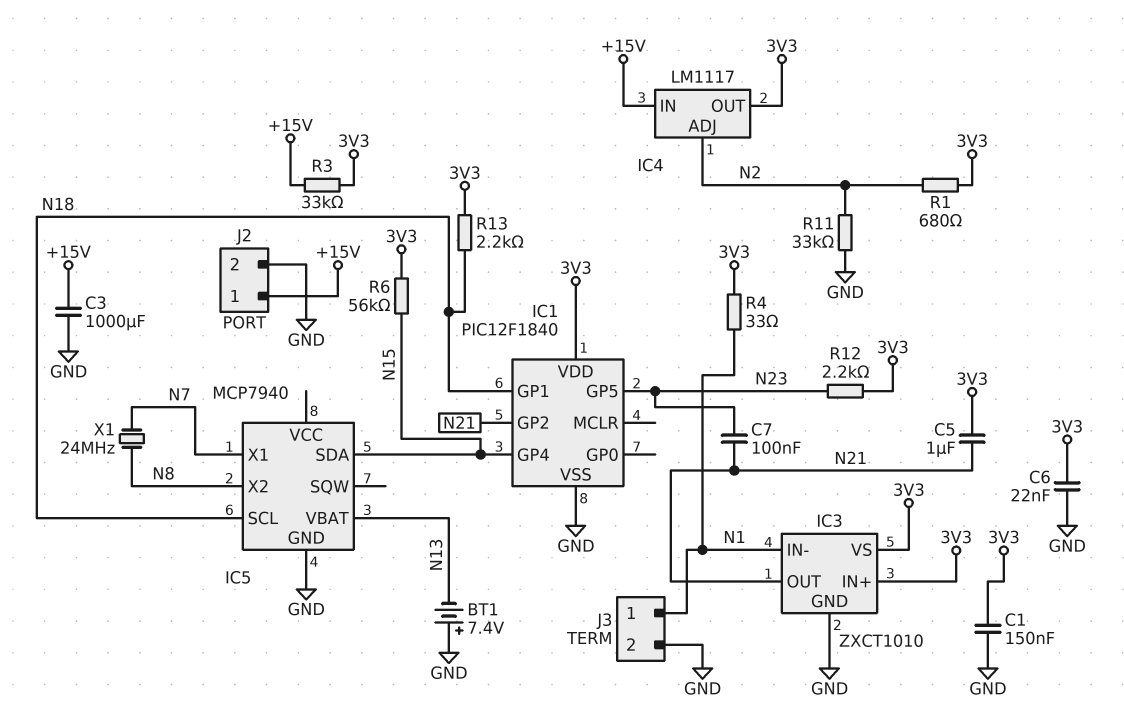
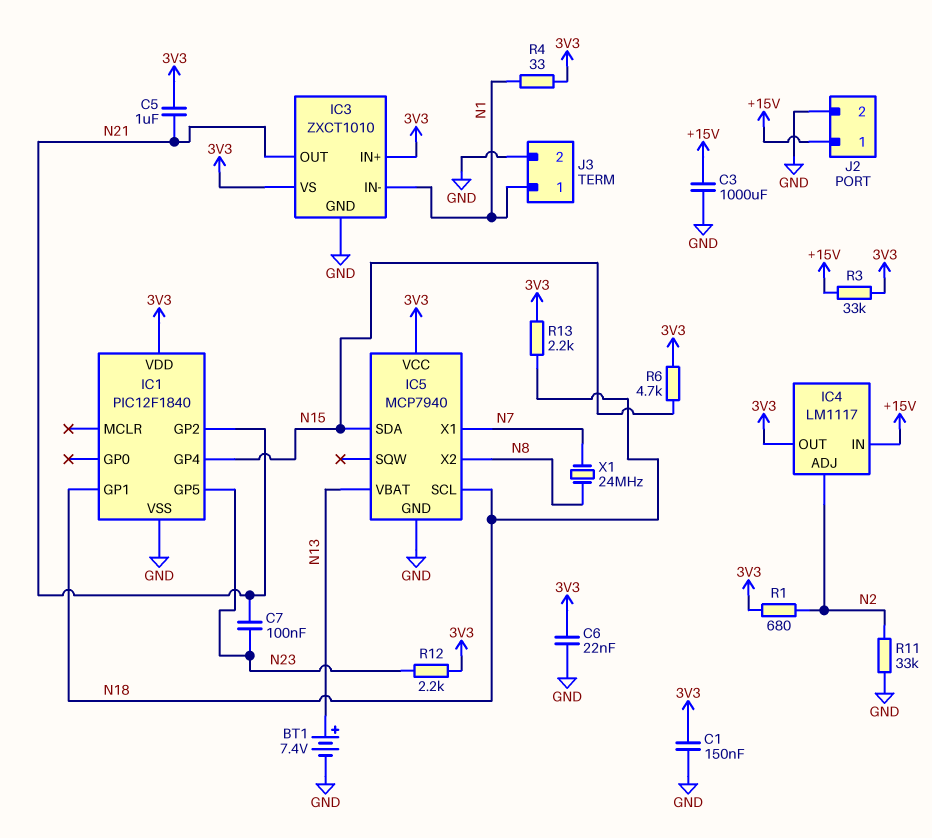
BT1: 7.4V (plus GND, minus N13) -> 7.4V (plus N13, minus GND)
IC5 pin VCC: none -> 3V3
R6: 56k (3V3, N15) -> 4.7k (3V3, N15)

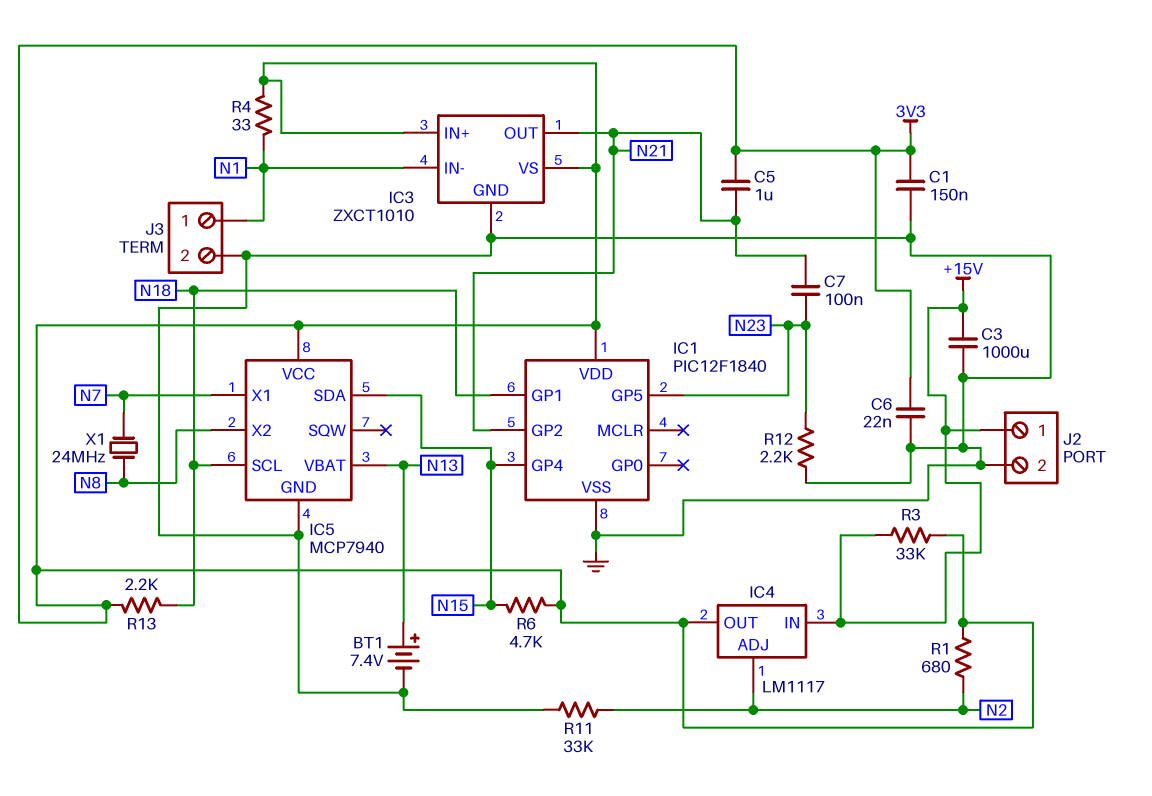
R12: 2.2k (3V3, N23) -> 2.2k (GND, N23)

